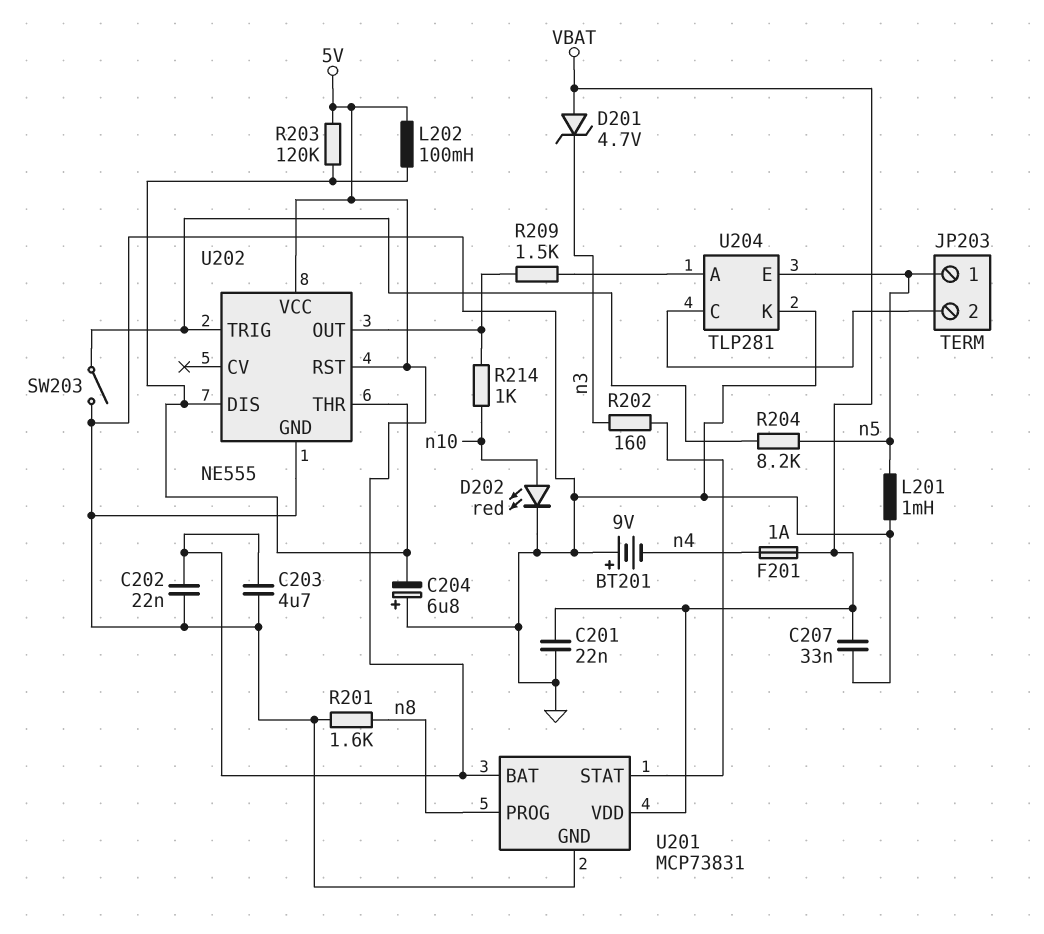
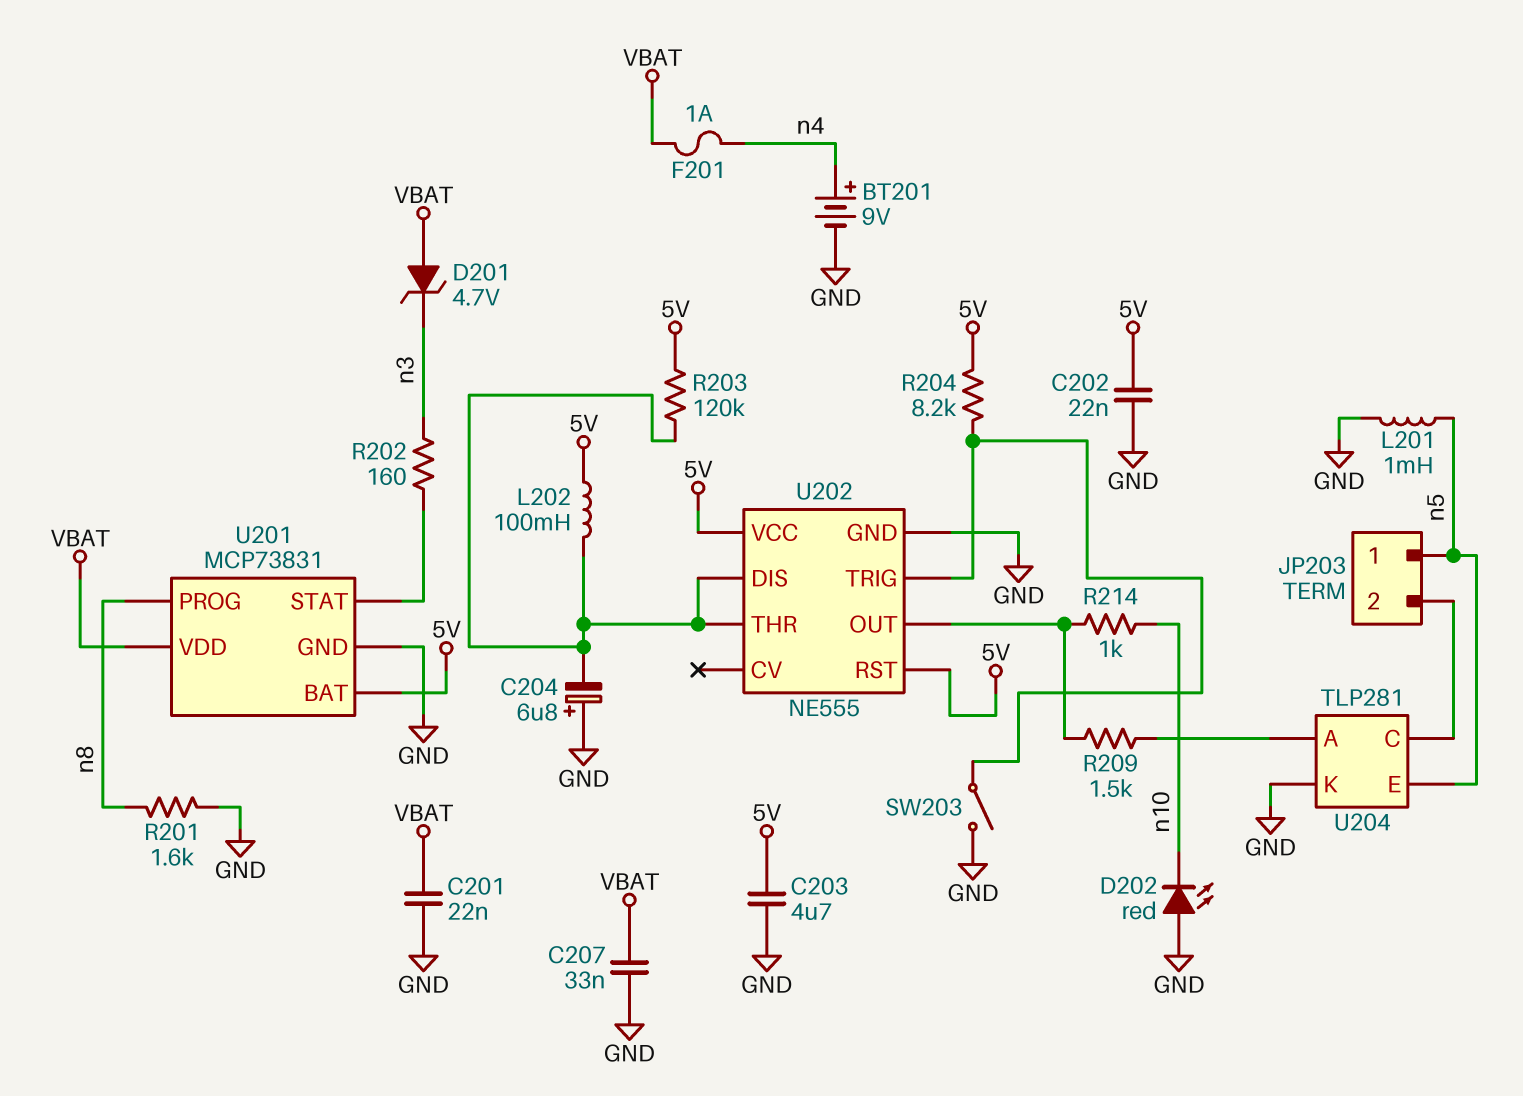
BT201: 9V (plus GND, minus n4) -> 9V (plus n4, minus GND)
D202: LED red (A n10, K GND) -> LED red (A GND, K n10)
R204: 8.2k (U202/TRIG, n5) -> 8.2k (5V, U202/TRIG)

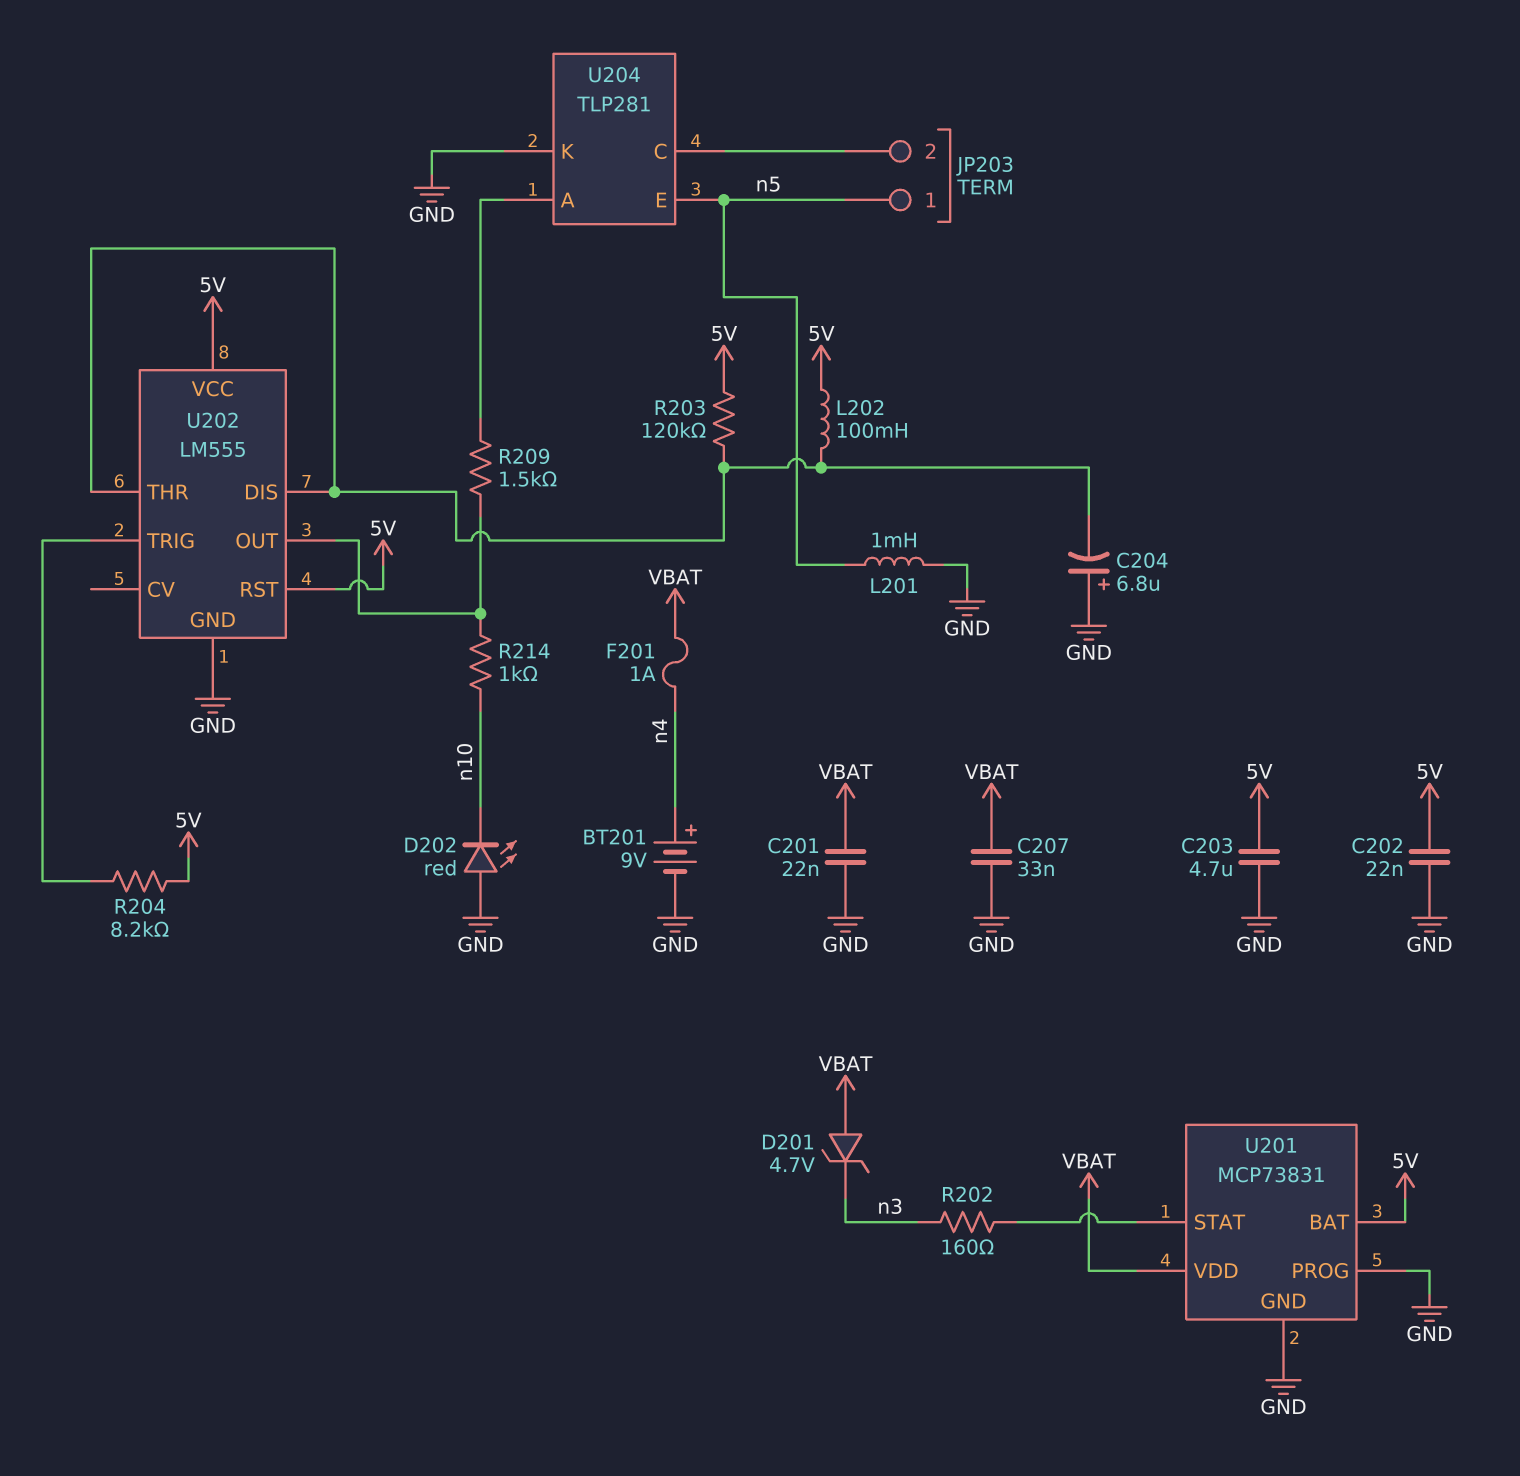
R201: 1.6k (GND, n8) -> none
SW203: switch (GND, U202/TRIG) -> none
U201 pin PROG: n8 -> GND
U202: NE555 -> LM555

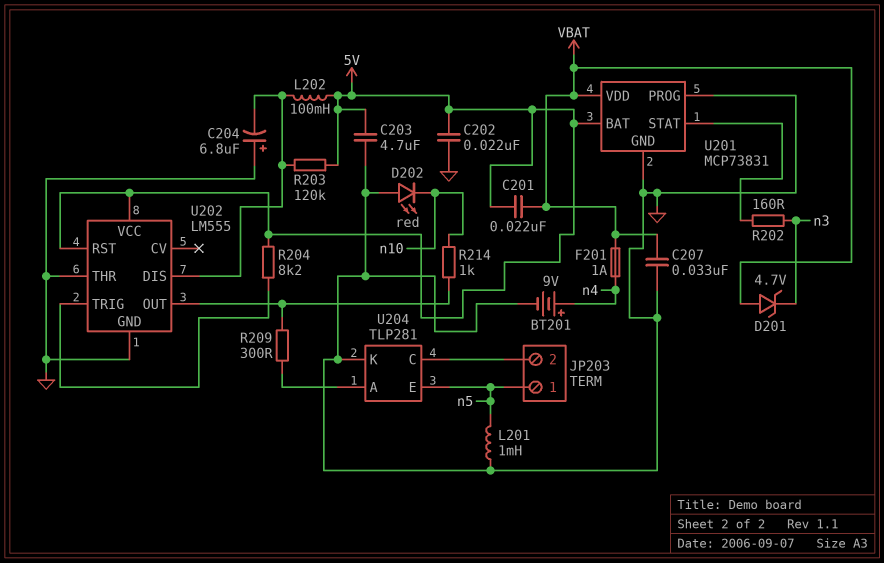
C201: 22nF (GND, VBAT) -> 22nF (5V, VBAT)
R209: 1.5k (U202/OUT, U204/A) -> 300 (U202/OUT, U204/A)
U202 pin THR: U202/DIS -> GND

